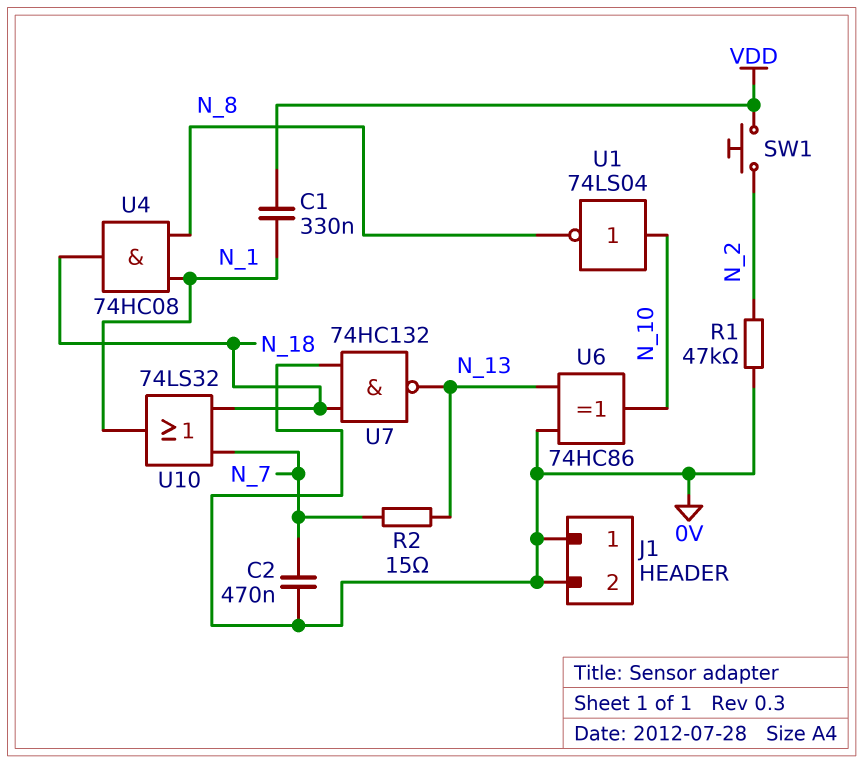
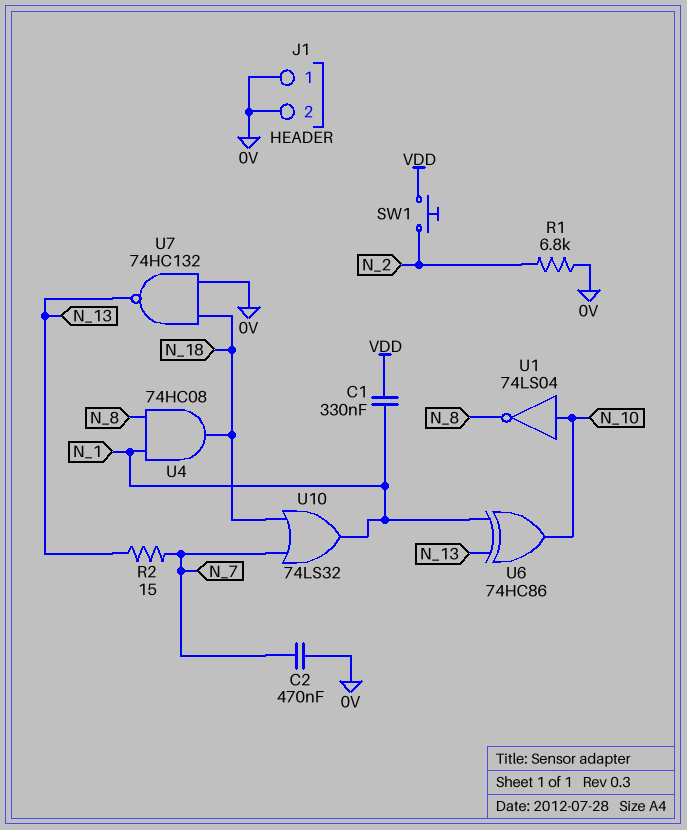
R1: 47k (0V, N_2) -> 6.8k (0V, N_2)
U6: XOR 74HC86 (in 0V, in N_13, out N_10) -> XOR 74HC86 (in N_1, in N_13, out N_10)

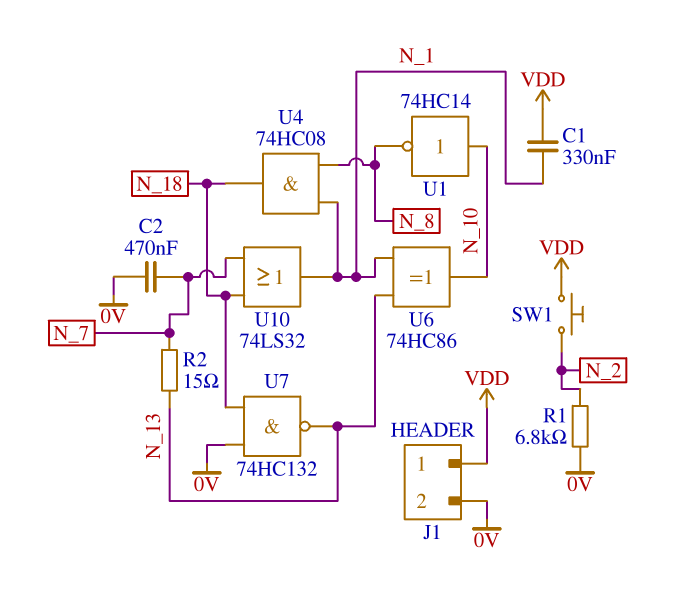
J1 pin 1: 0V -> VDD
U1: NOT 74LS04 (in N_10, out N_8) -> NOT 74HC14 (in N_10, out N_8)

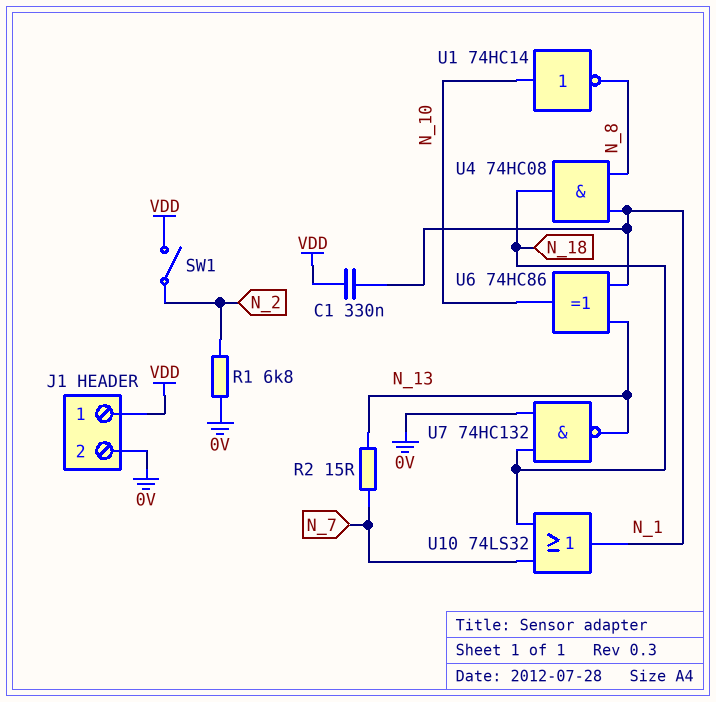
C2: 470nF (0V, N_7) -> none
SW1: button (N_2, VDD) -> switch (N_2, VDD)

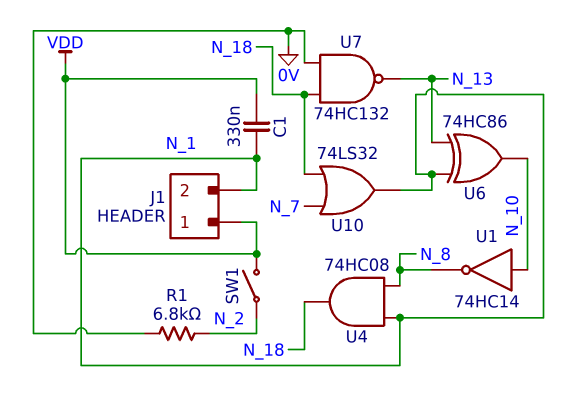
J1 pin 2: 0V -> N_1
R2: 15 (N_7, N_13) -> none

